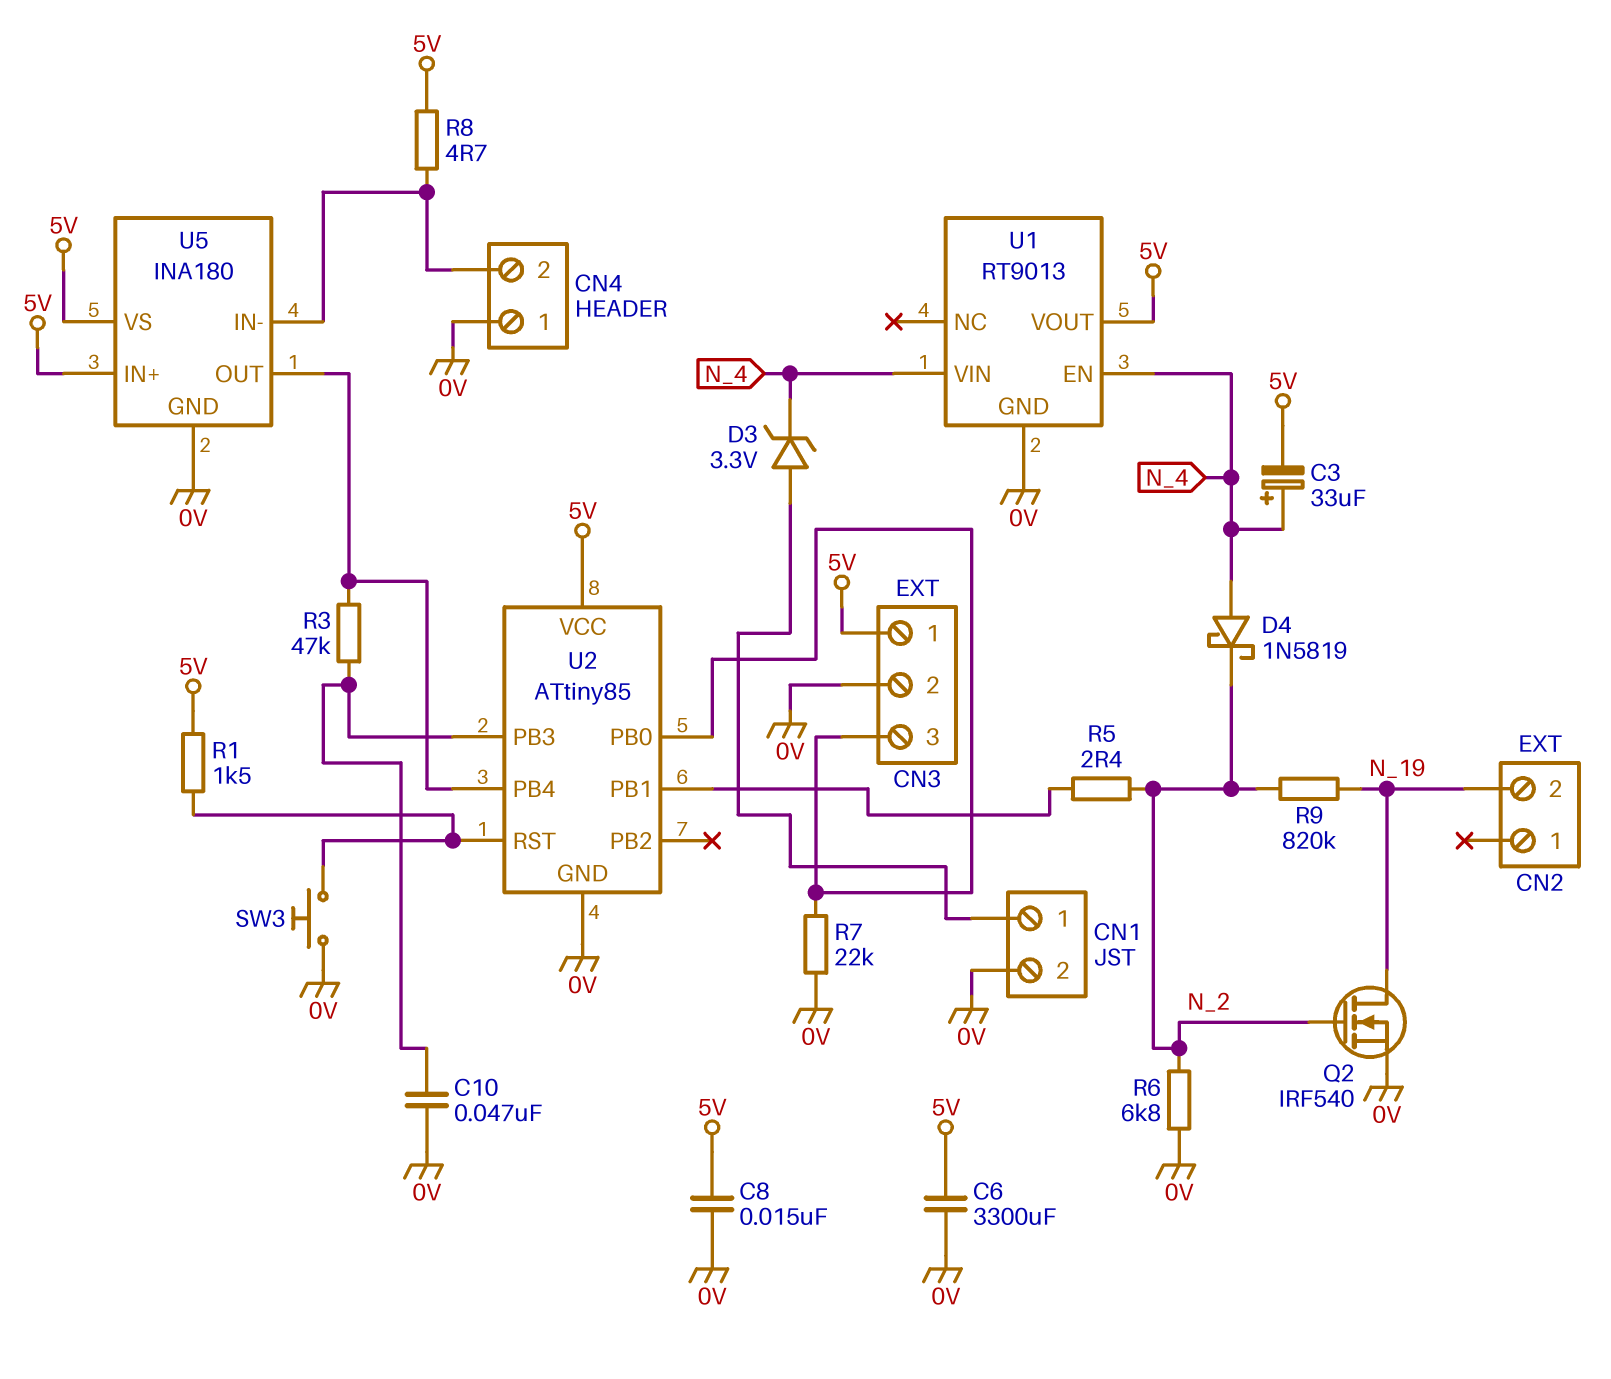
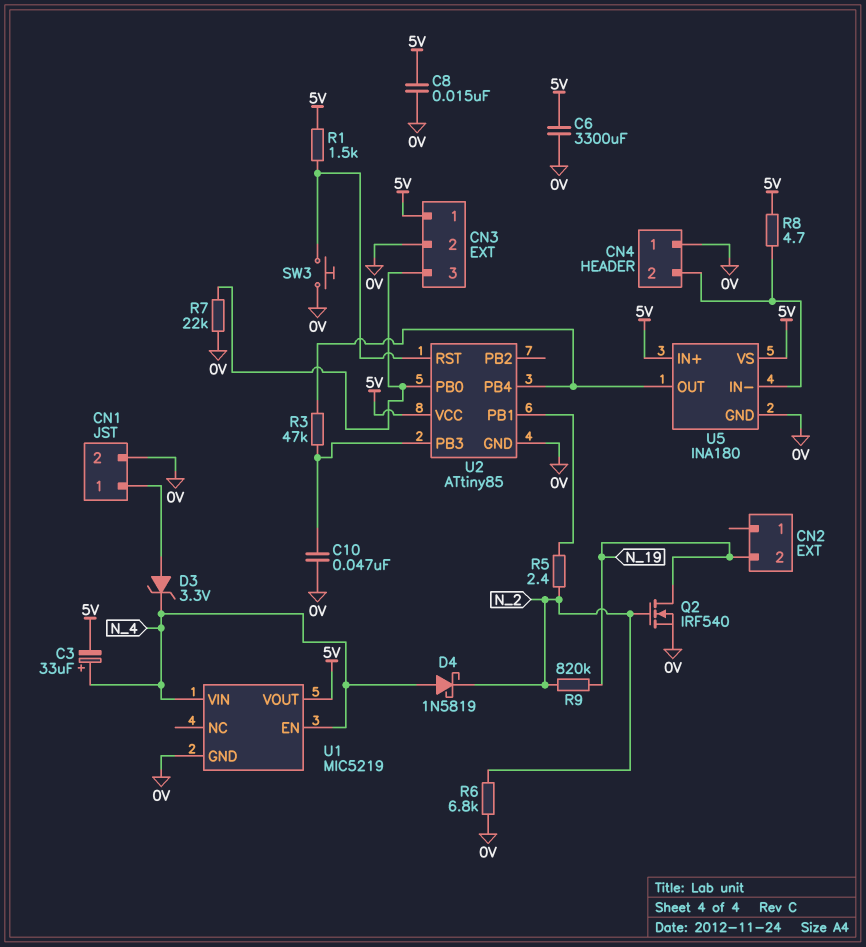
U1: RT9013 -> MIC5219

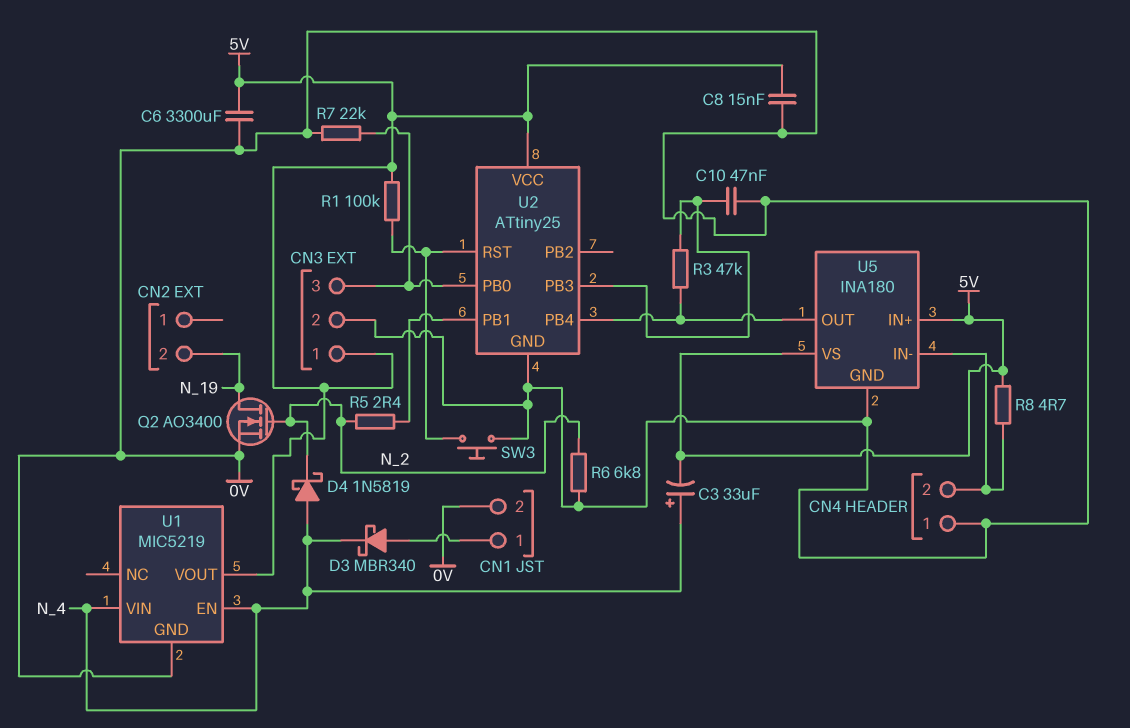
D3: zener 3.3V (A CN1/1, K N_4) -> schottky MBR340 (A CN1/1, K N_4)
Q2: NMOS IRF540 (G N_2, D N_19, S 0V) -> NMOS AO3400 (G N_2, D N_19, S 0V)
R1: 1.5k (5V, U2/RST) -> 100k (5V, U2/RST)
R9: 820k (N_2, N_19) -> none
U2: ATtiny85 -> ATtiny25

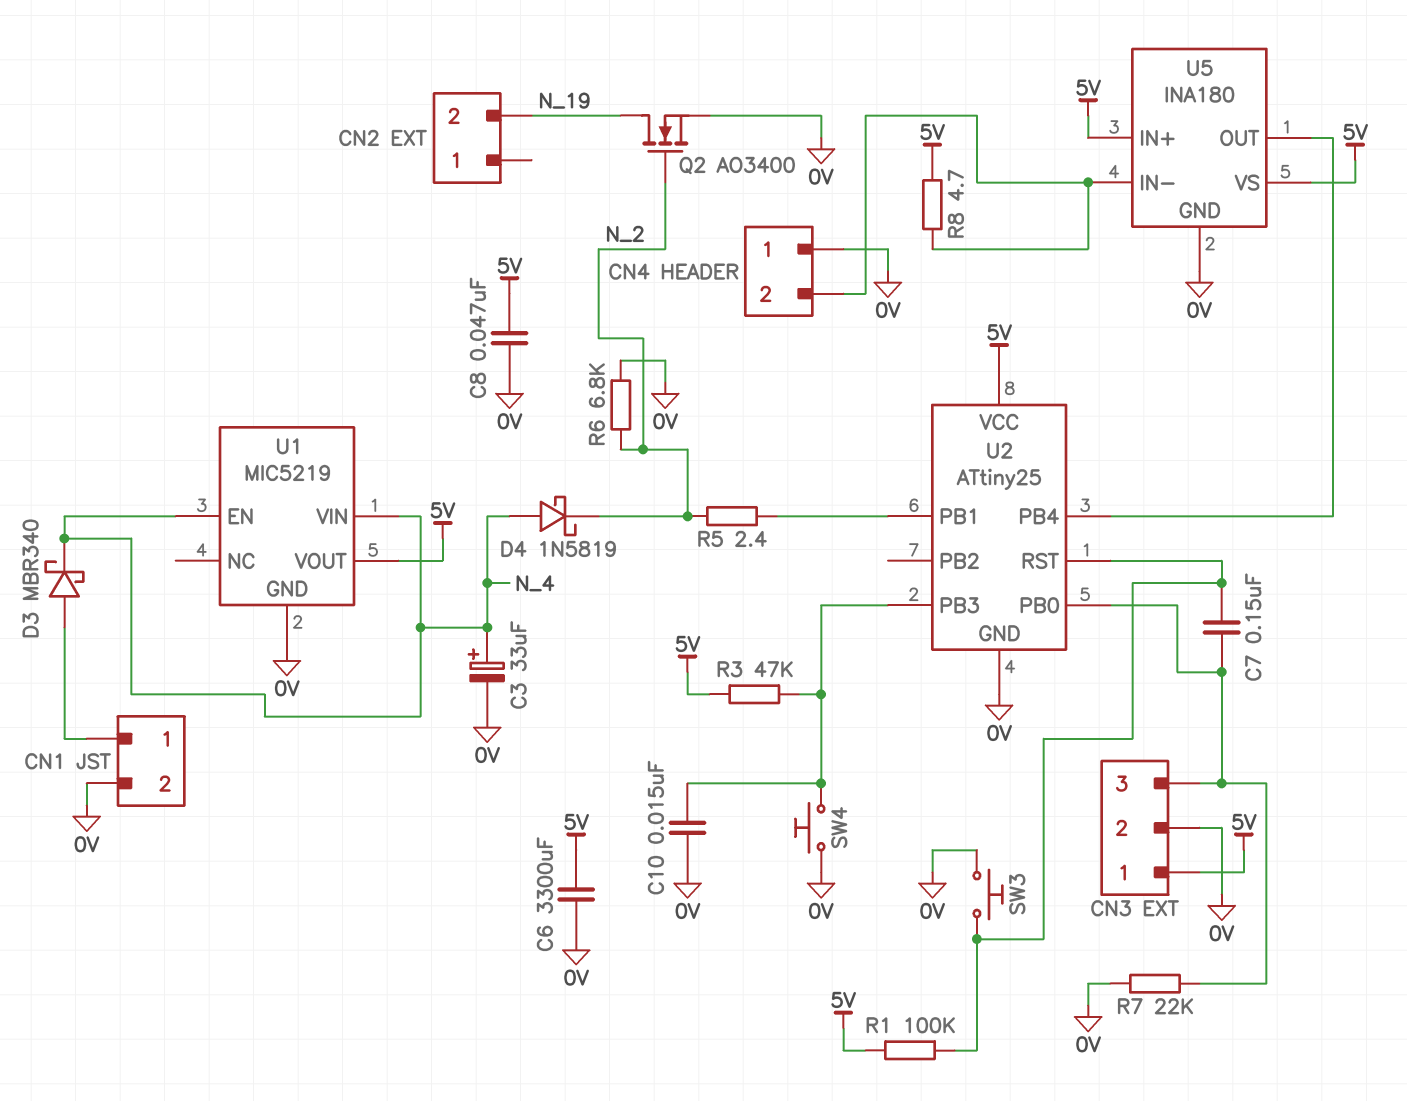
C3: 33uF (plus N_4, minus 5V) -> 33uF (plus N_4, minus 0V)
C7: none -> 150nF (CN3/3, U2/RST)
C8: 15nF (0V, 5V) -> 47nF (0V, 5V)
C10: 47nF (0V, U2/PB3) -> 15nF (0V, U2/PB3)
R3: 47k (U2/PB3, U2/PB4) -> 47k (5V, U2/PB3)
SW4: none -> button (0V, U2/PB3)

